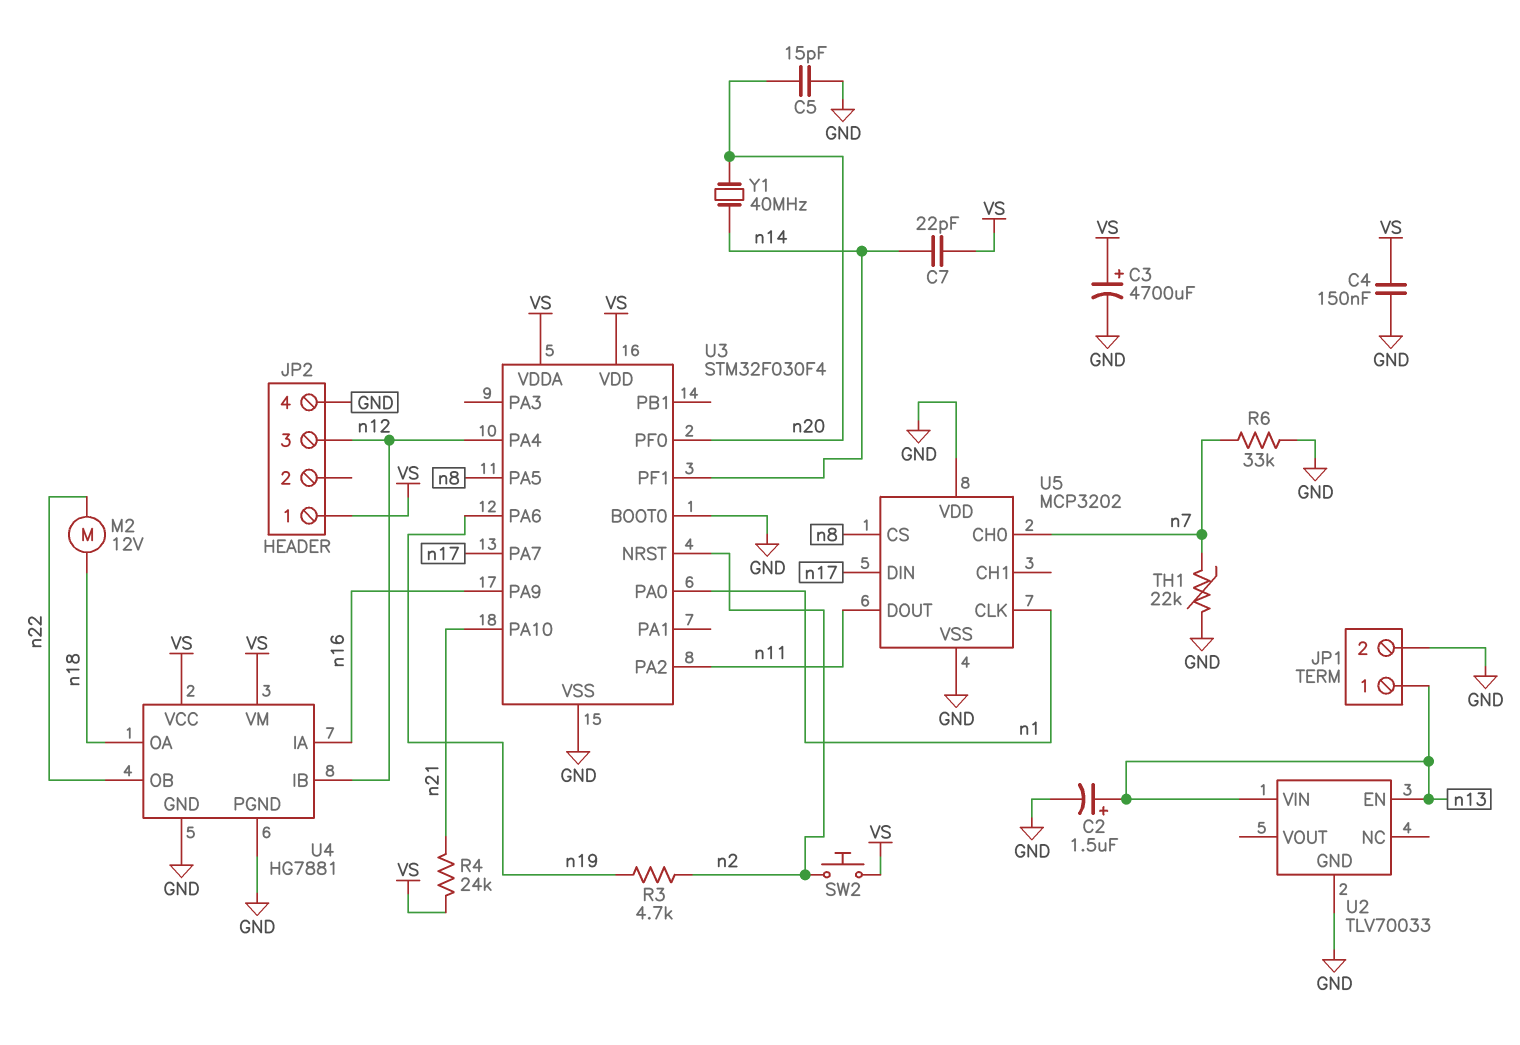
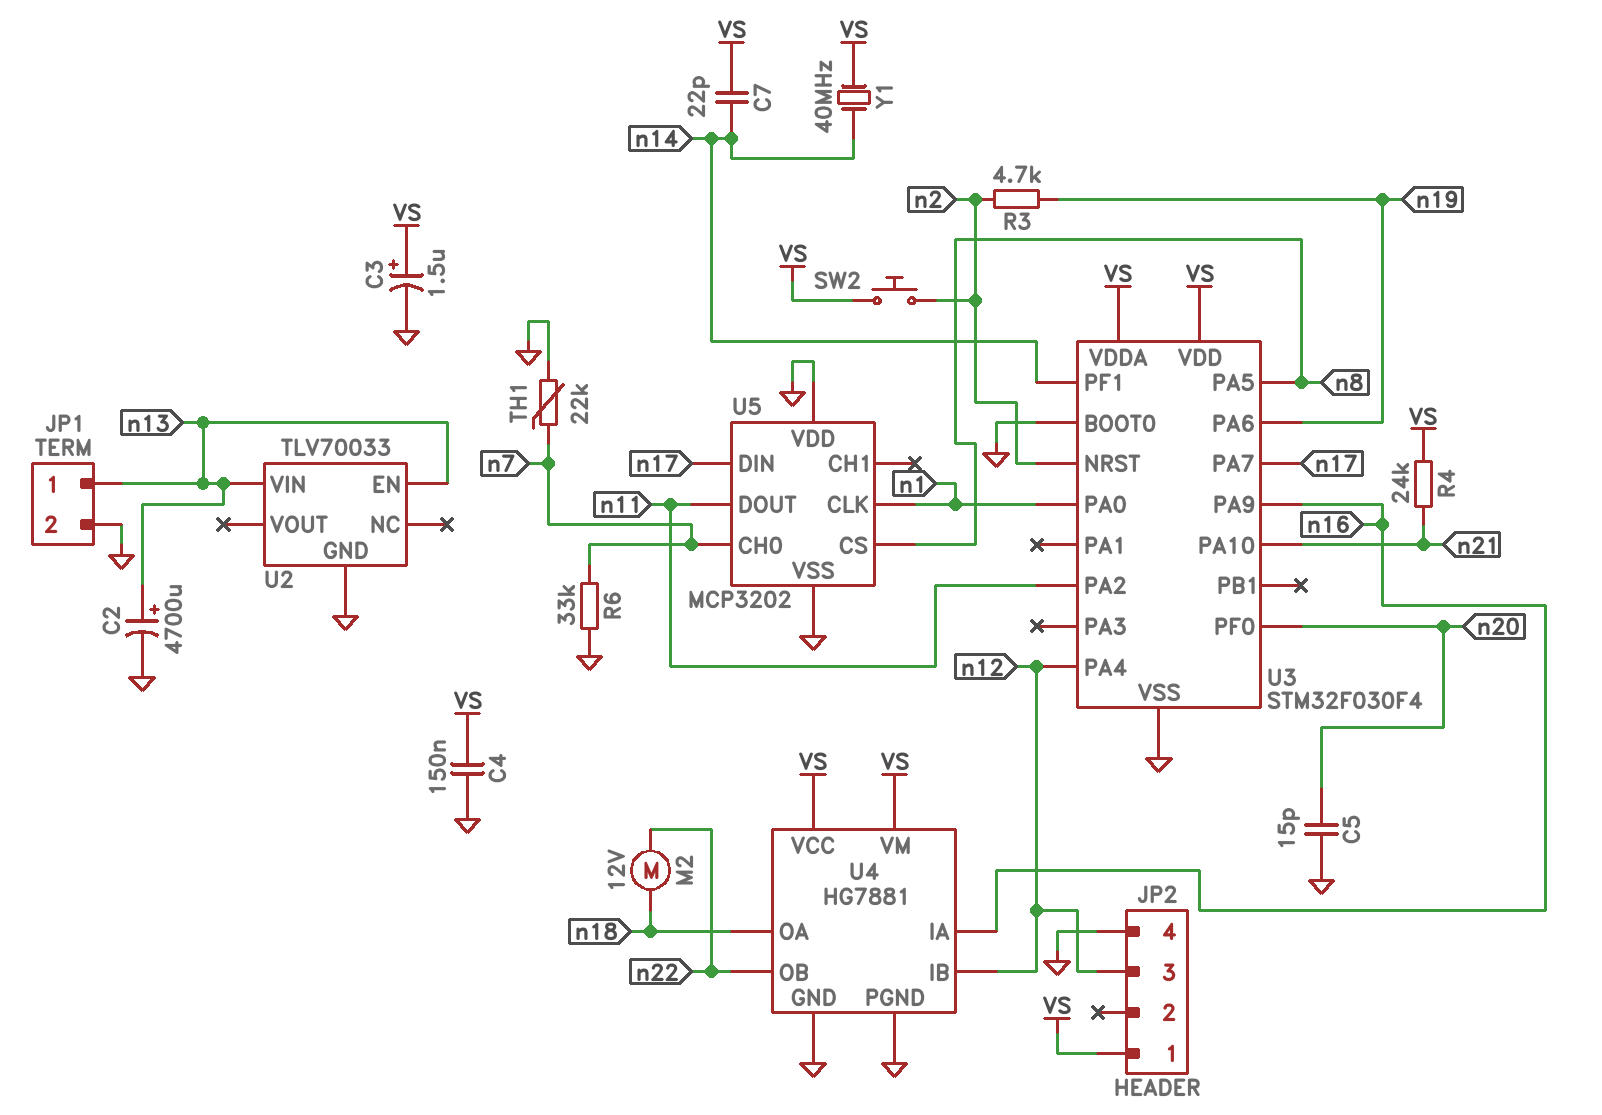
C2: 1.5uF (plus n13, minus GND) -> 4700uF (plus n13, minus GND)
C3: 4700uF (plus VS, minus GND) -> 1.5uF (plus VS, minus GND)
Y1: 40MHz (n14, n20) -> 40MHz (VS, n14)

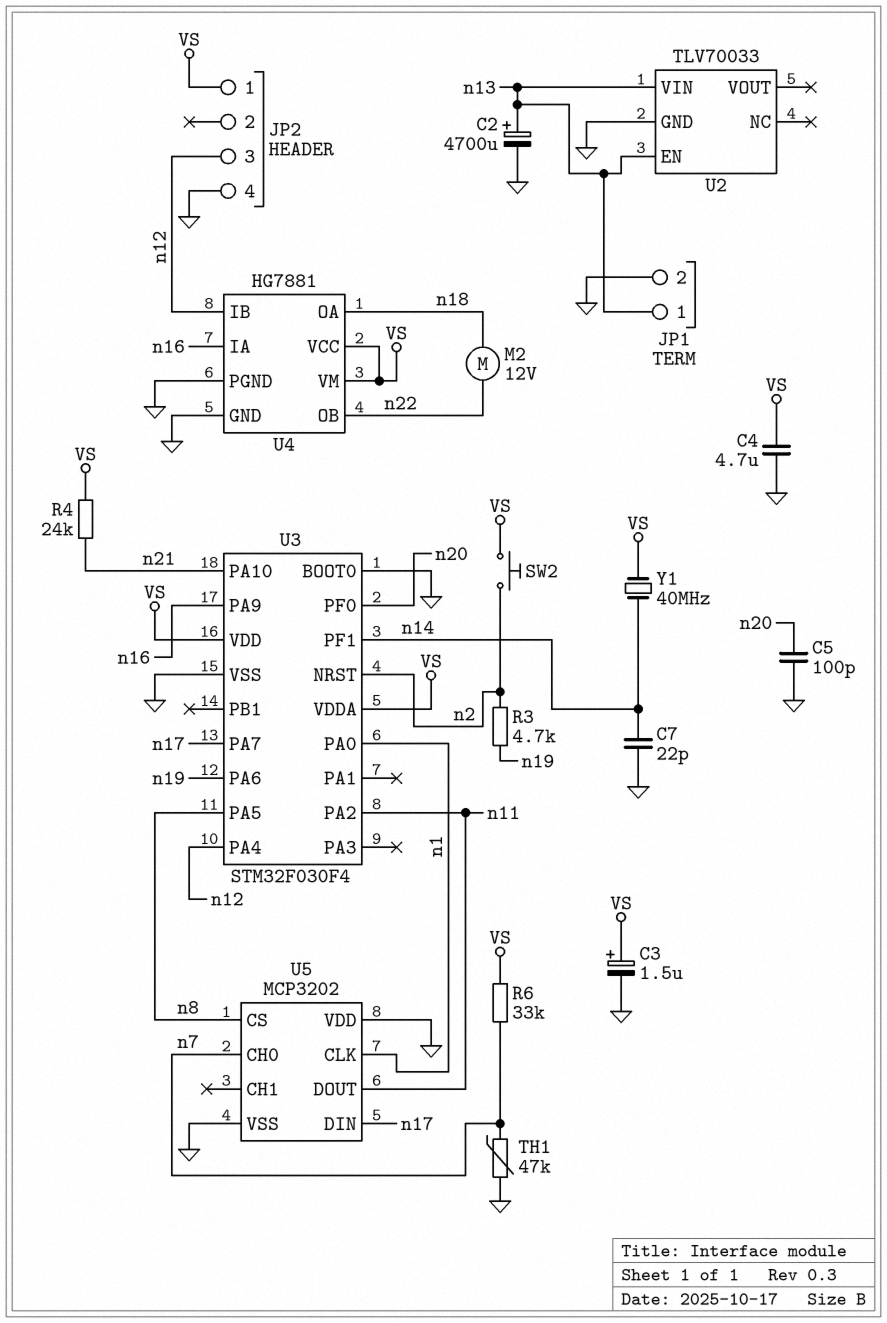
C4: 150nF (GND, VS) -> 4.7uF (GND, VS)
C5: 15pF (GND, n20) -> 100pF (GND, n20)
C7: 22pF (VS, n14) -> 22pF (GND, n14)
R6: 33k (GND, n7) -> 33k (VS, n7)
TH1: 22k (GND, n7) -> 47k (GND, n7)

